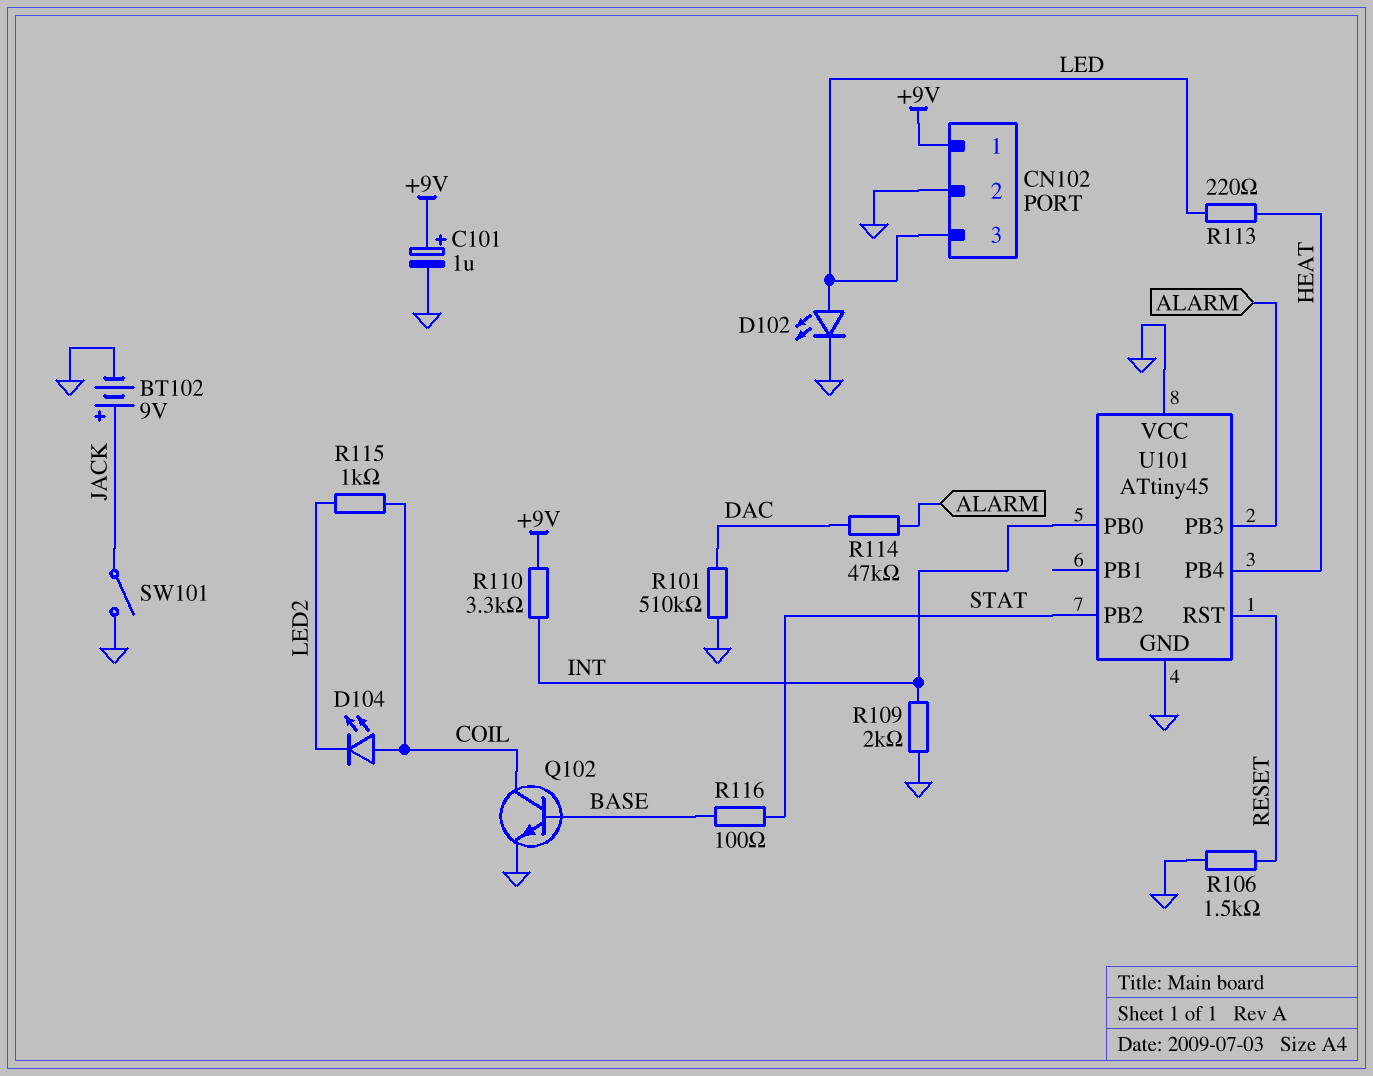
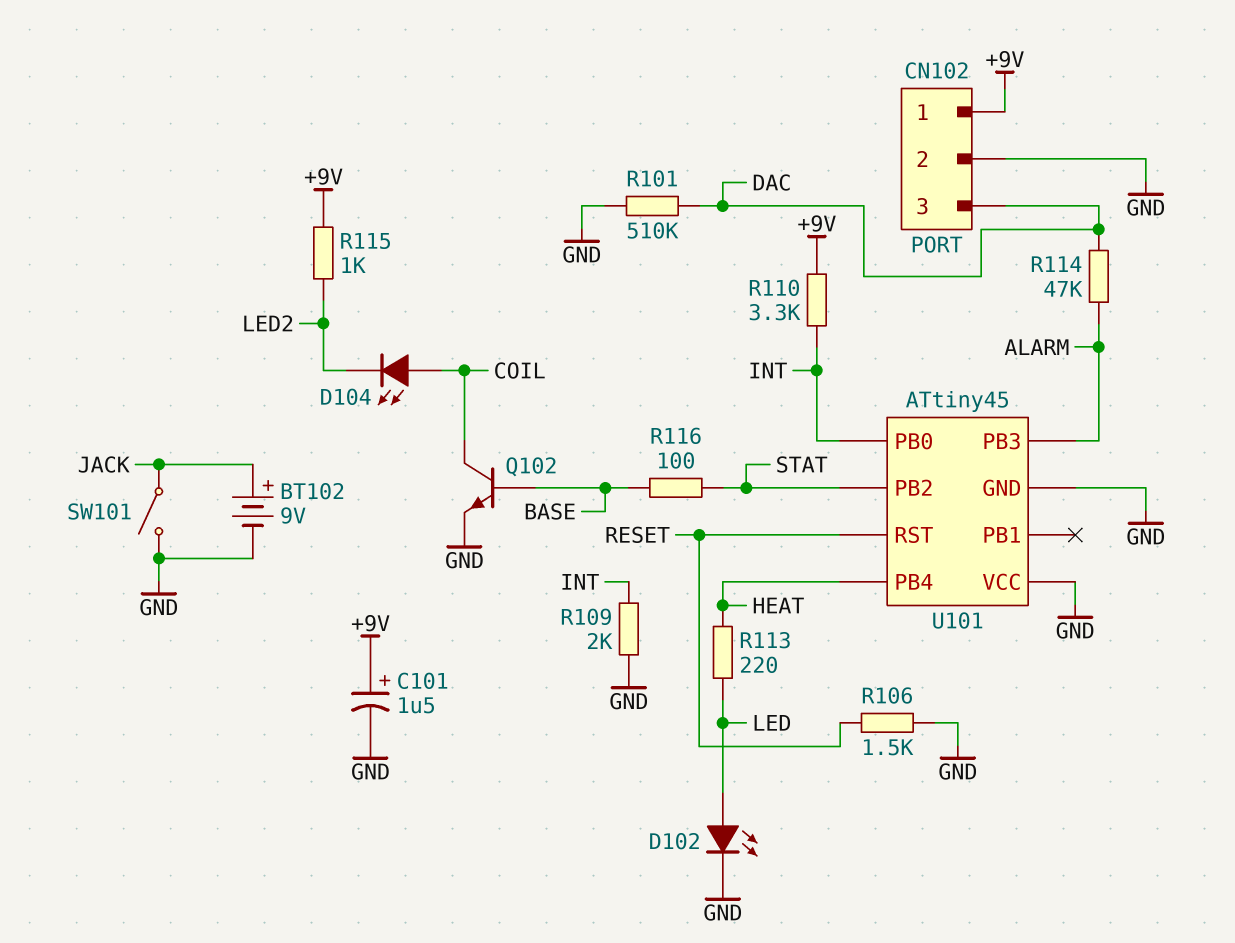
C101: 1uF (plus +9V, minus GND) -> 1.5uF (plus +9V, minus GND)
CN102 pin 3: LED -> DAC
R115: 1k (COIL, LED2) -> 1k (+9V, LED2)

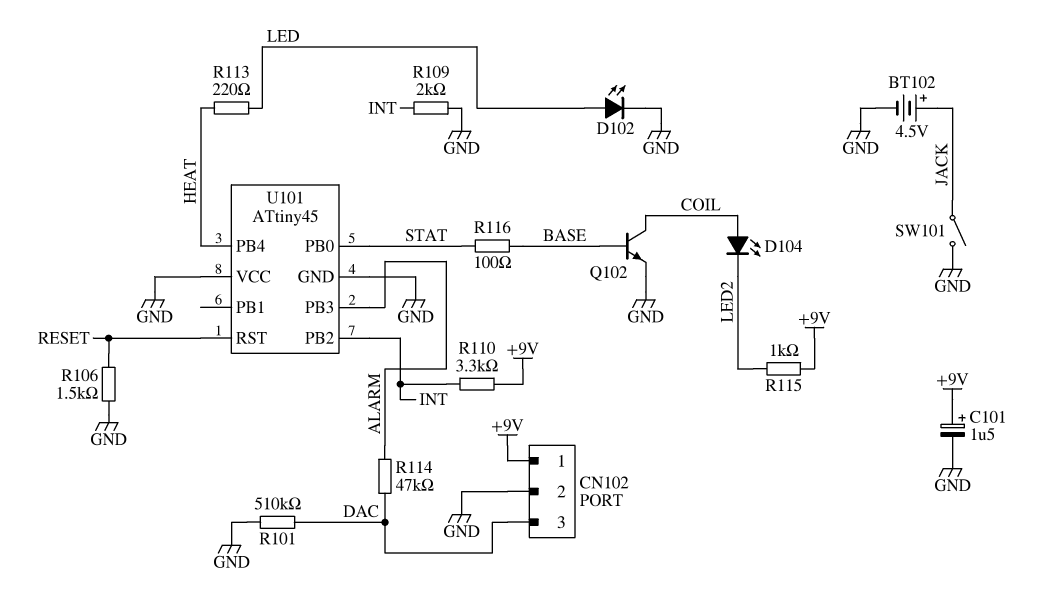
BT102: 9V (plus JACK, minus GND) -> 4.5V (plus JACK, minus GND)
U101 pin PB0: INT -> STAT
U101 pin PB2: STAT -> INT

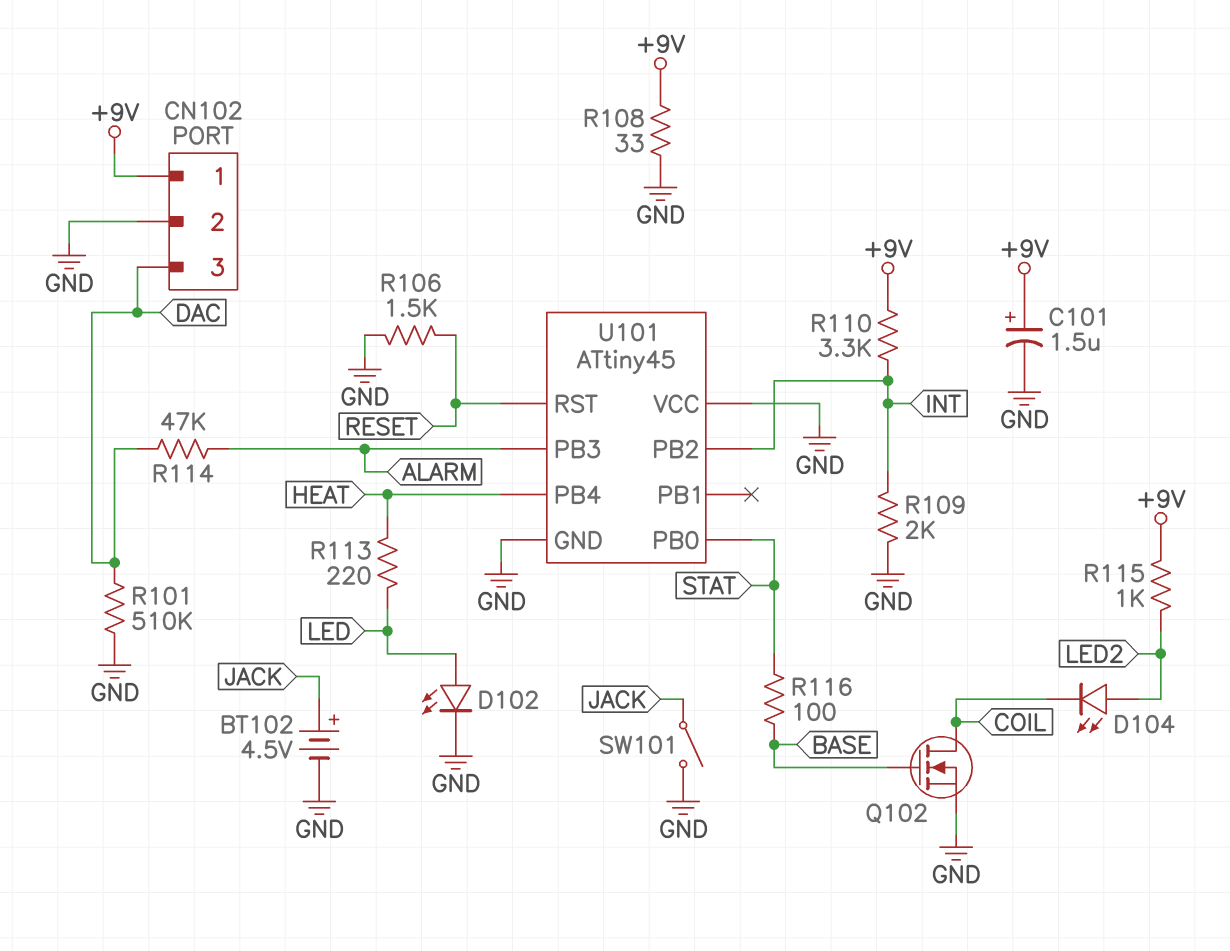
D104: LED (A COIL, K LED2) -> LED (A LED2, K COIL)
Q102: NPN (B BASE, C COIL, E GND) -> NMOS (G BASE, D COIL, S GND)
R108: none -> 33 (+9V, GND)

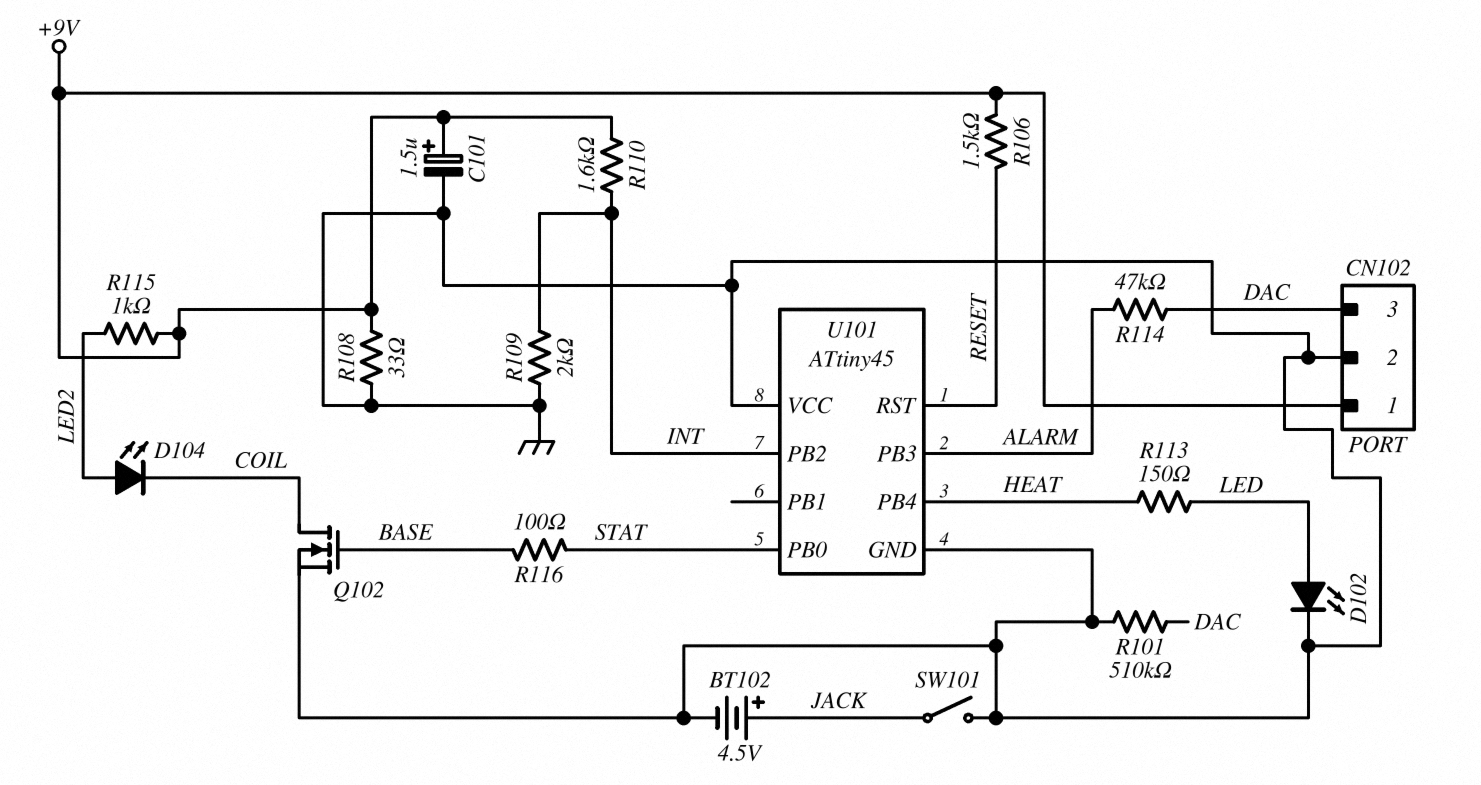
R106: 1.5k (GND, RESET) -> 1.5k (+9V, RESET)
R110: 3.3k (+9V, INT) -> 1.6k (+9V, INT)
R113: 220 (HEAT, LED) -> 150 (HEAT, LED)

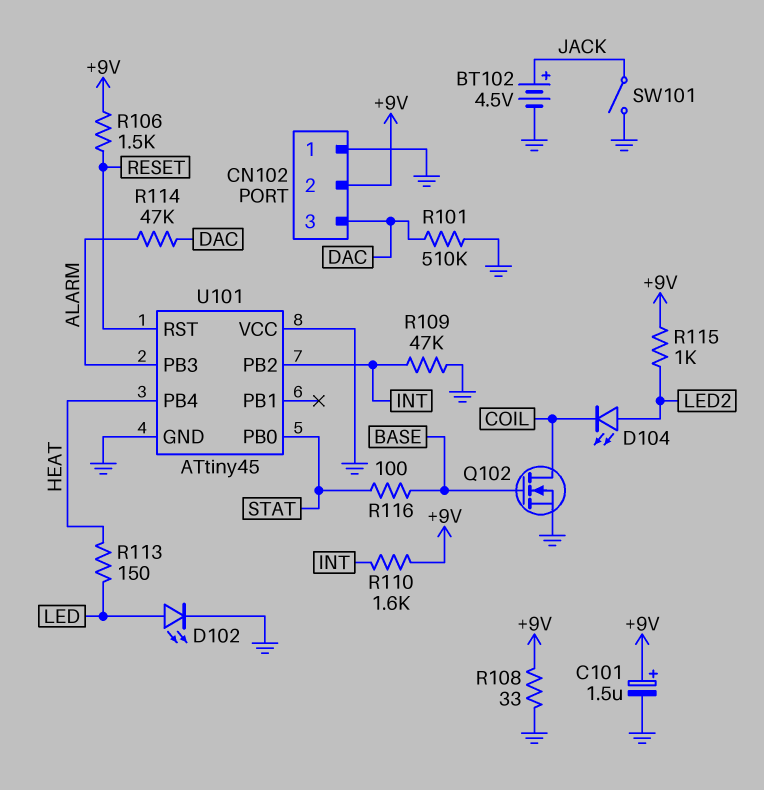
CN102 pin 1: +9V -> GND
CN102 pin 2: GND -> +9V
R109: 2k (GND, INT) -> 47k (GND, INT)

